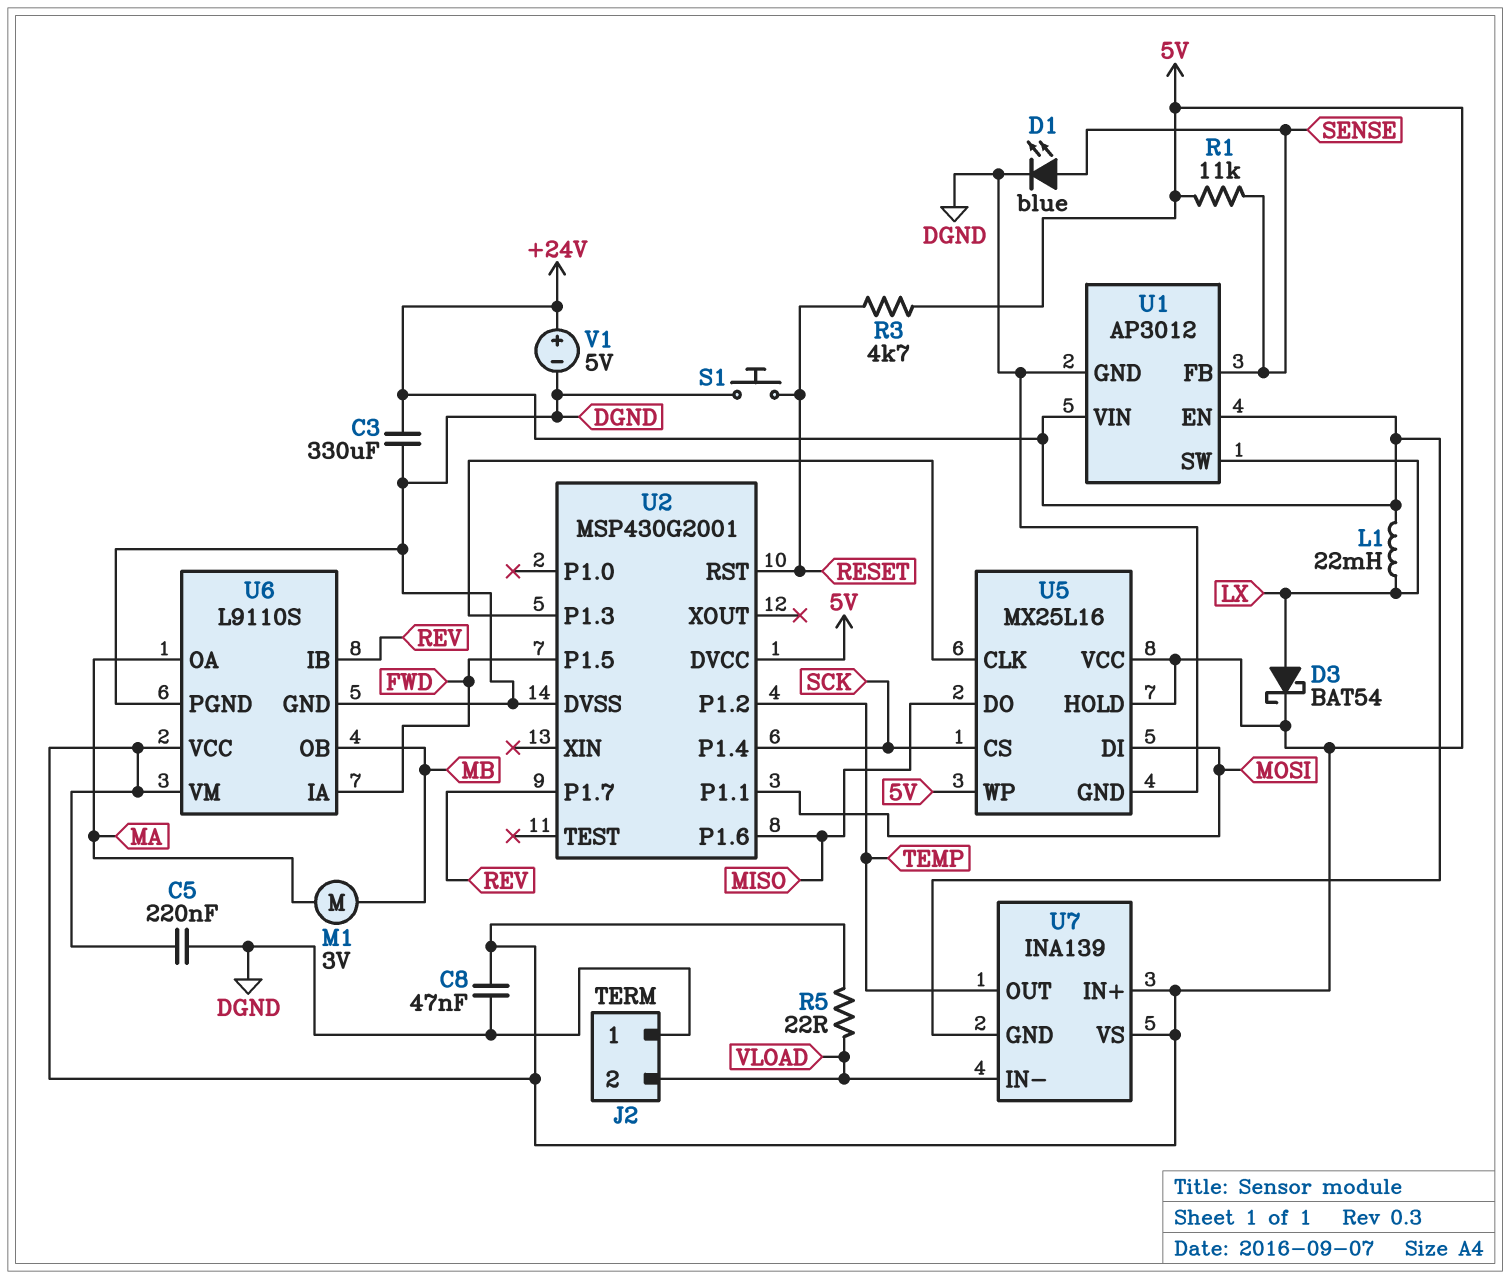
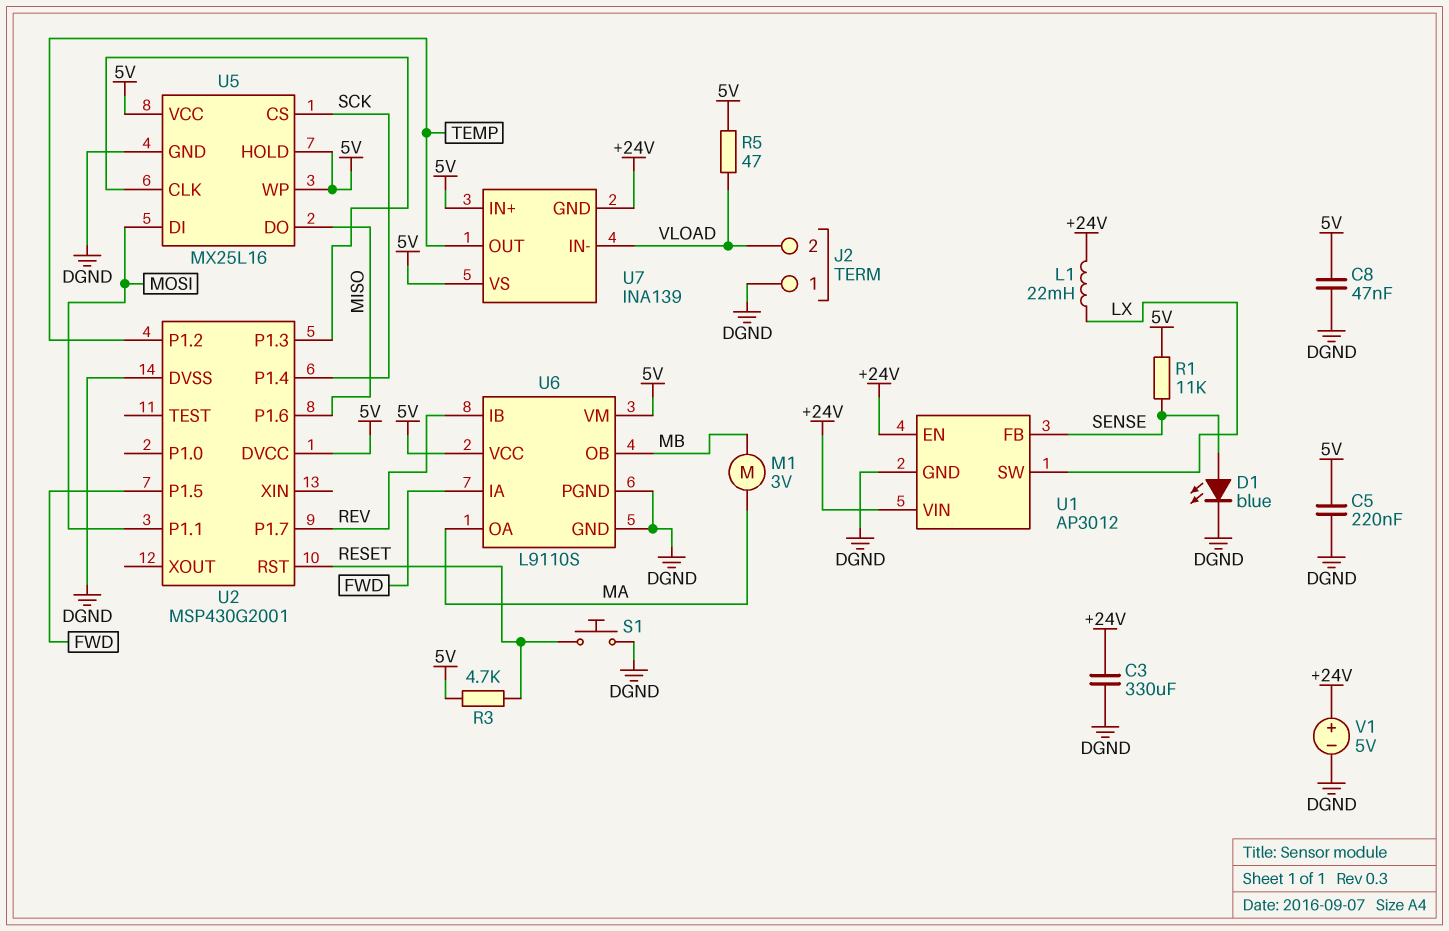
D3: schottky BAT54 (A LX, K 5V) -> none
R5: 22 (5V, VLOAD) -> 47 (5V, VLOAD)

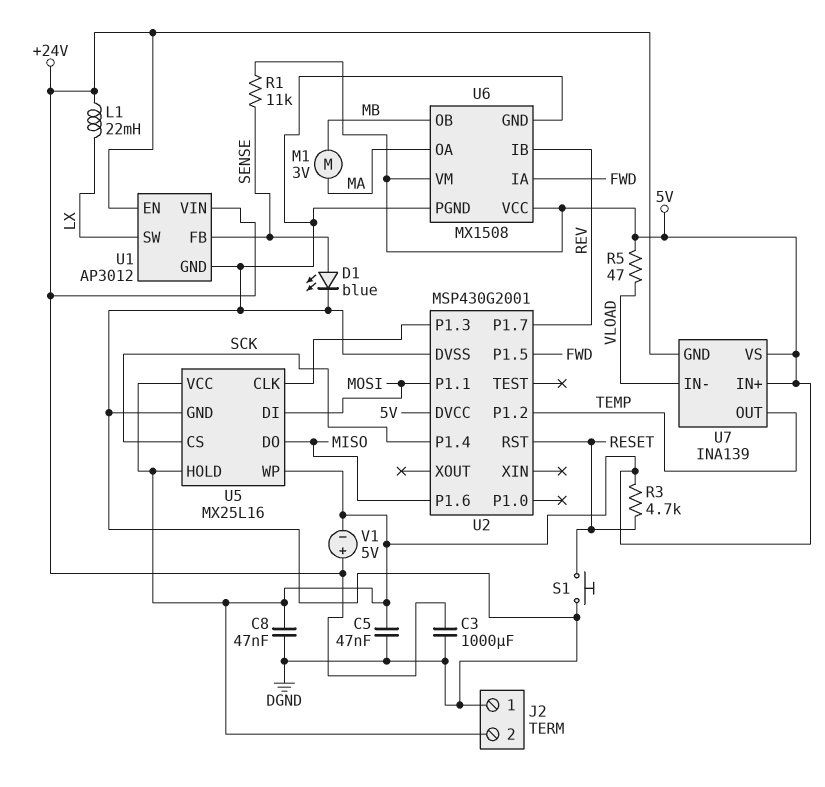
C3: 330uF (+24V, DGND) -> 1000uF (+24V, DGND)
C5: 220nF (5V, DGND) -> 47nF (5V, DGND)
J2 pin 2: VLOAD -> 5V
U6: L9110S -> MX1508
V1: 5V (plus +24V, minus DGND) -> 5V (plus +24V, minus 5V)

